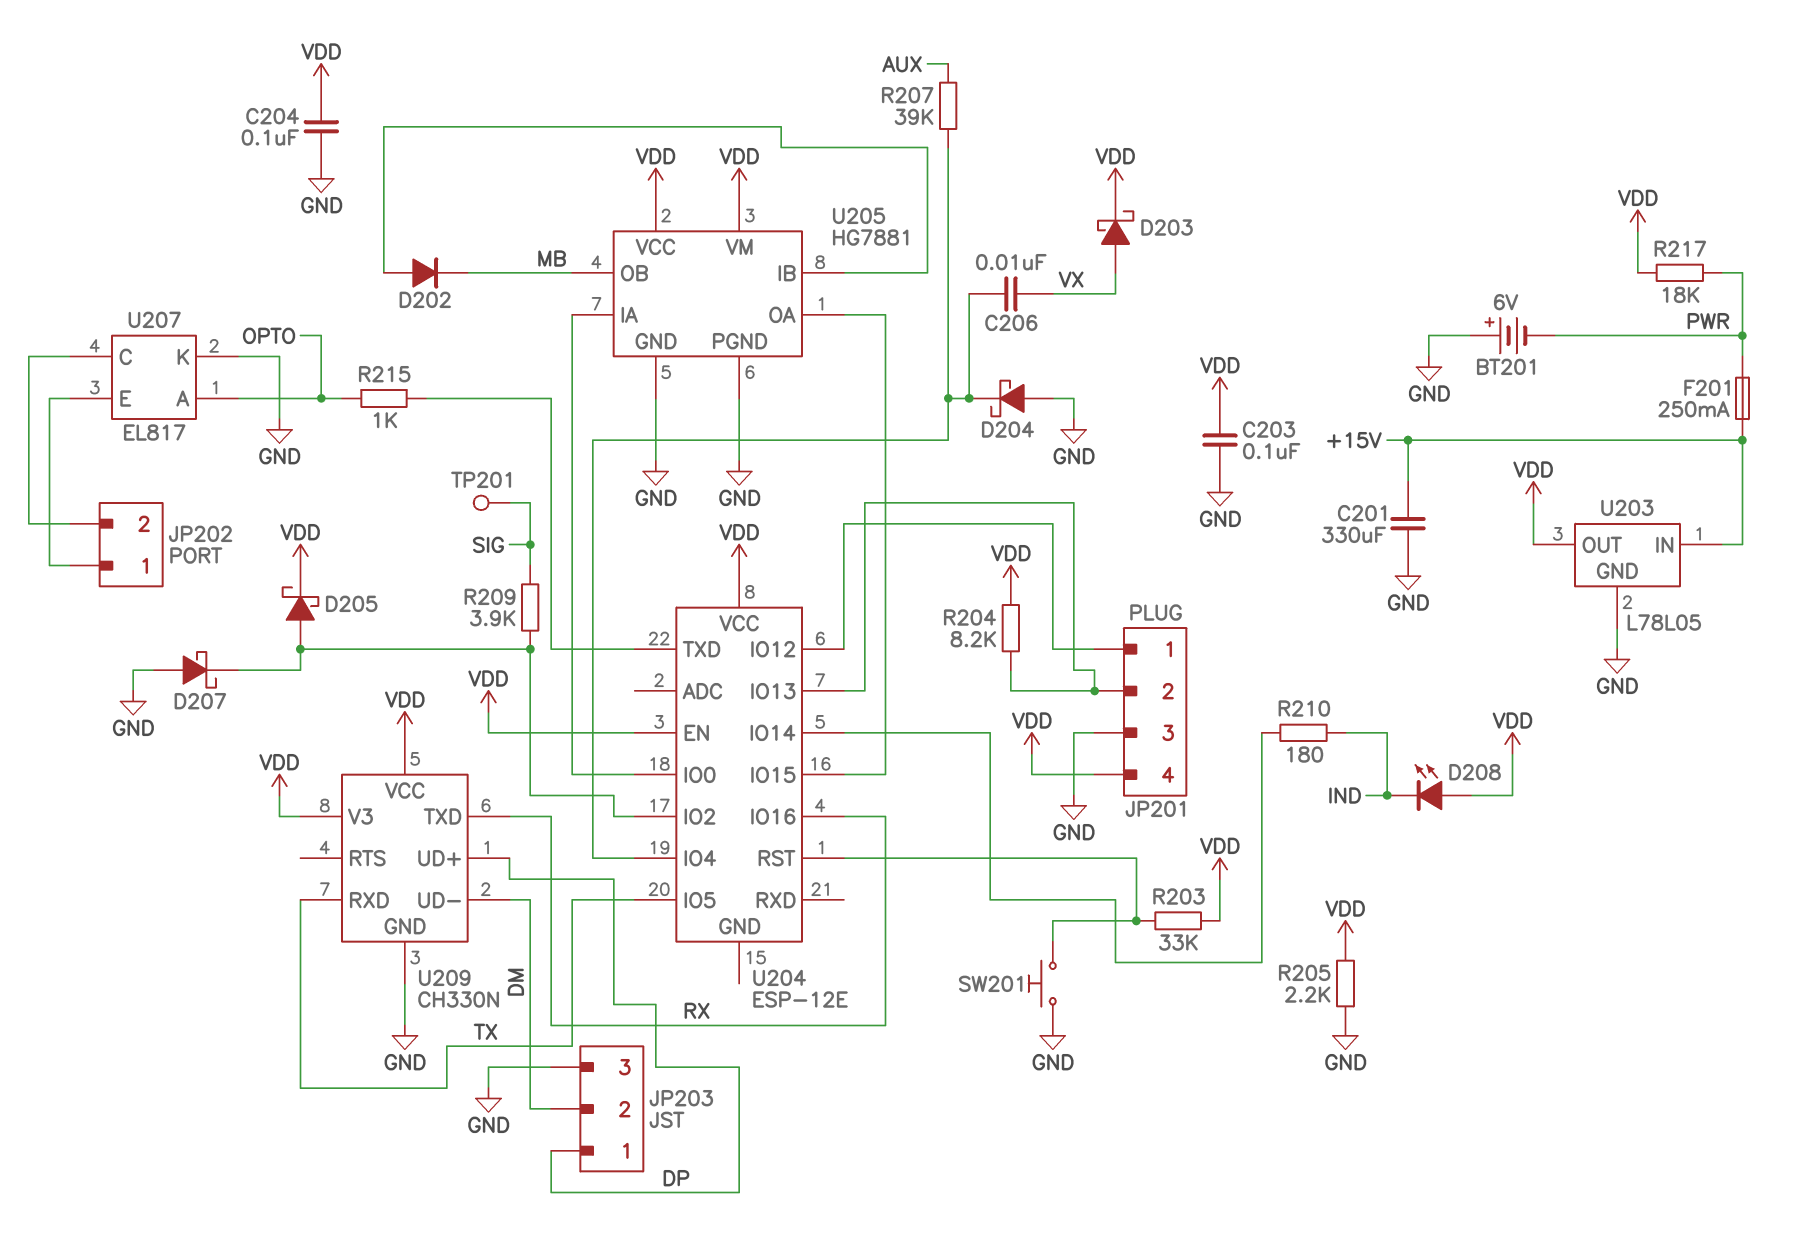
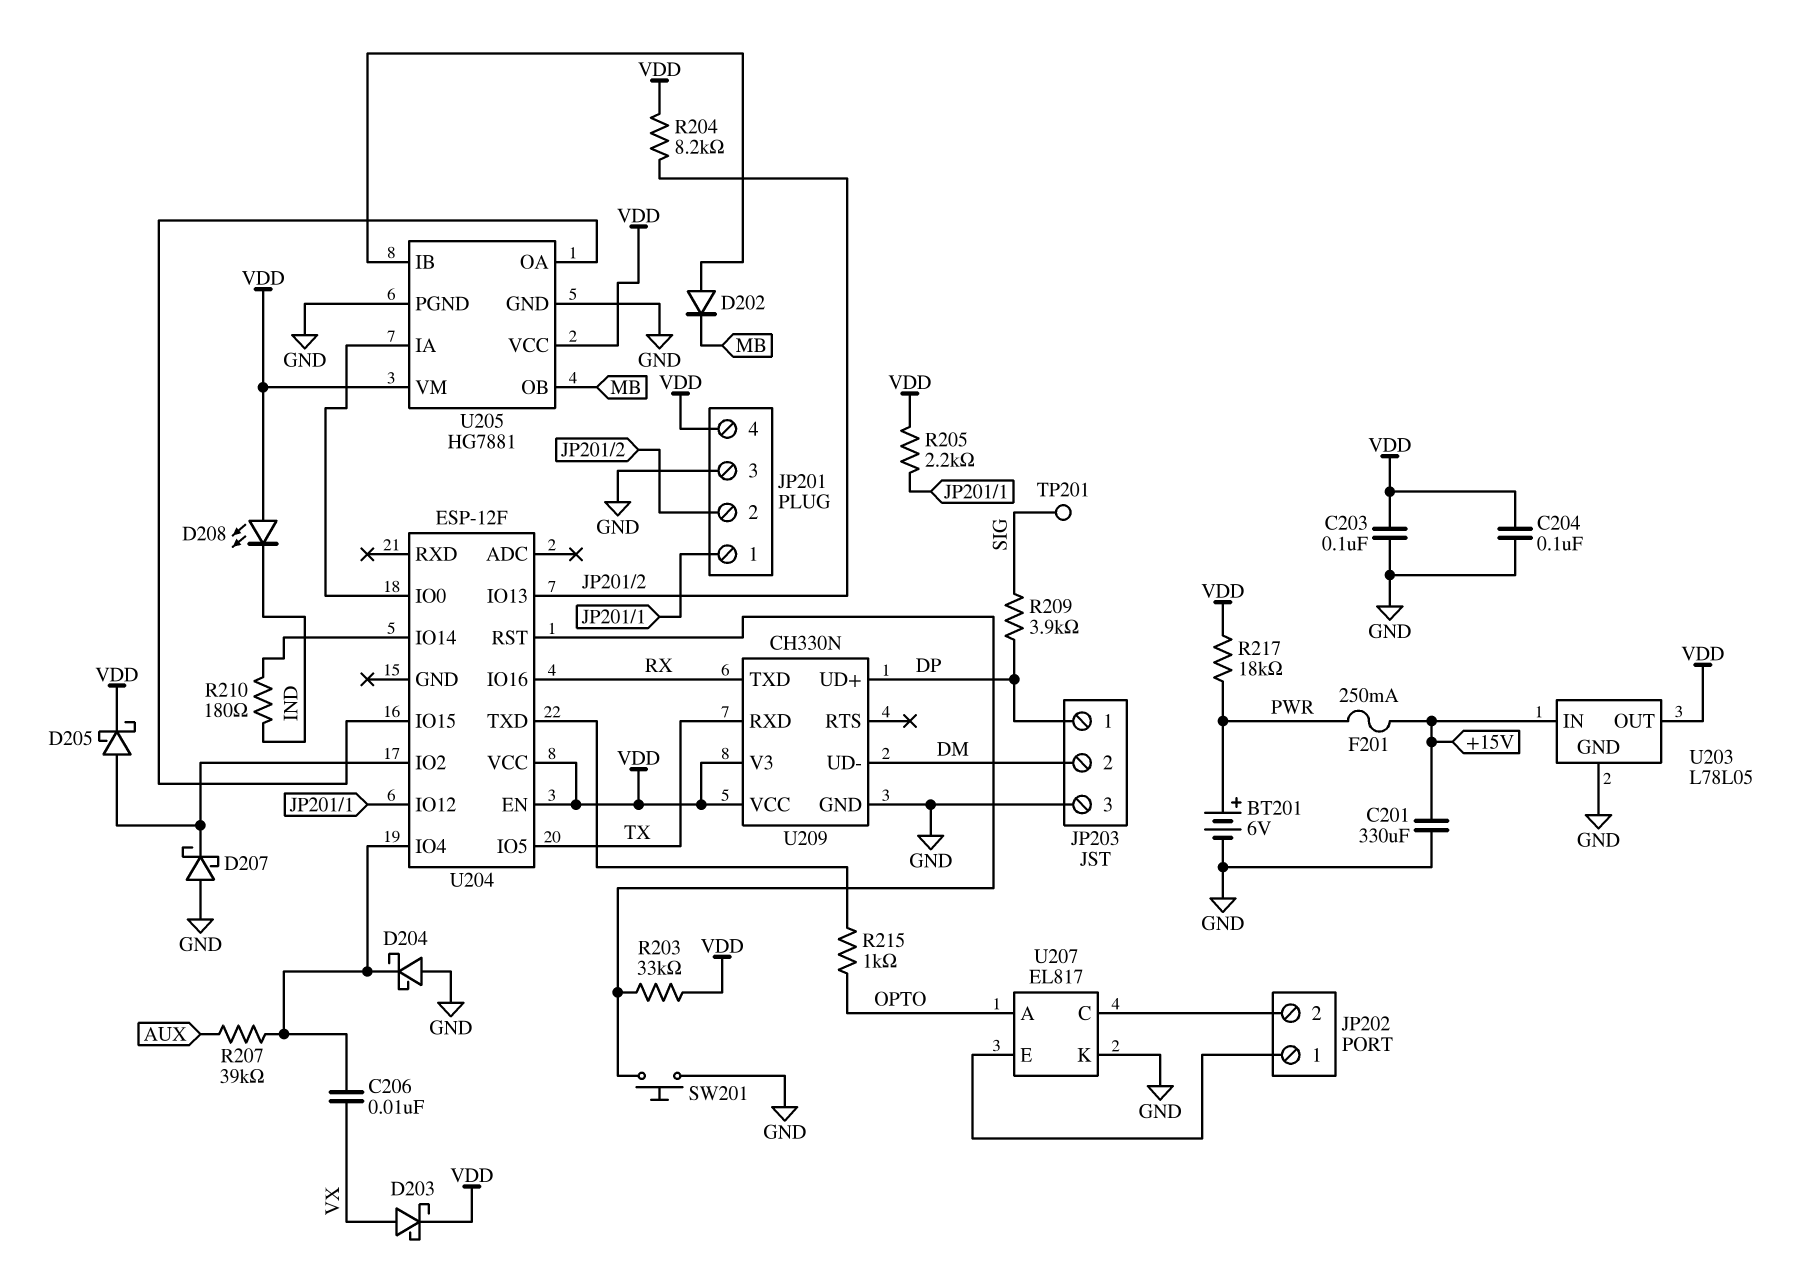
BT201: 6V (plus GND, minus PWR) -> 6V (plus PWR, minus GND)
R205: 2.2k (GND, VDD) -> 2.2k (JP201/1, VDD)
R209: 3.9k (SIG, U204/IO2) -> 3.9k (DP, SIG)
U204: ESP-12E -> ESP-12F

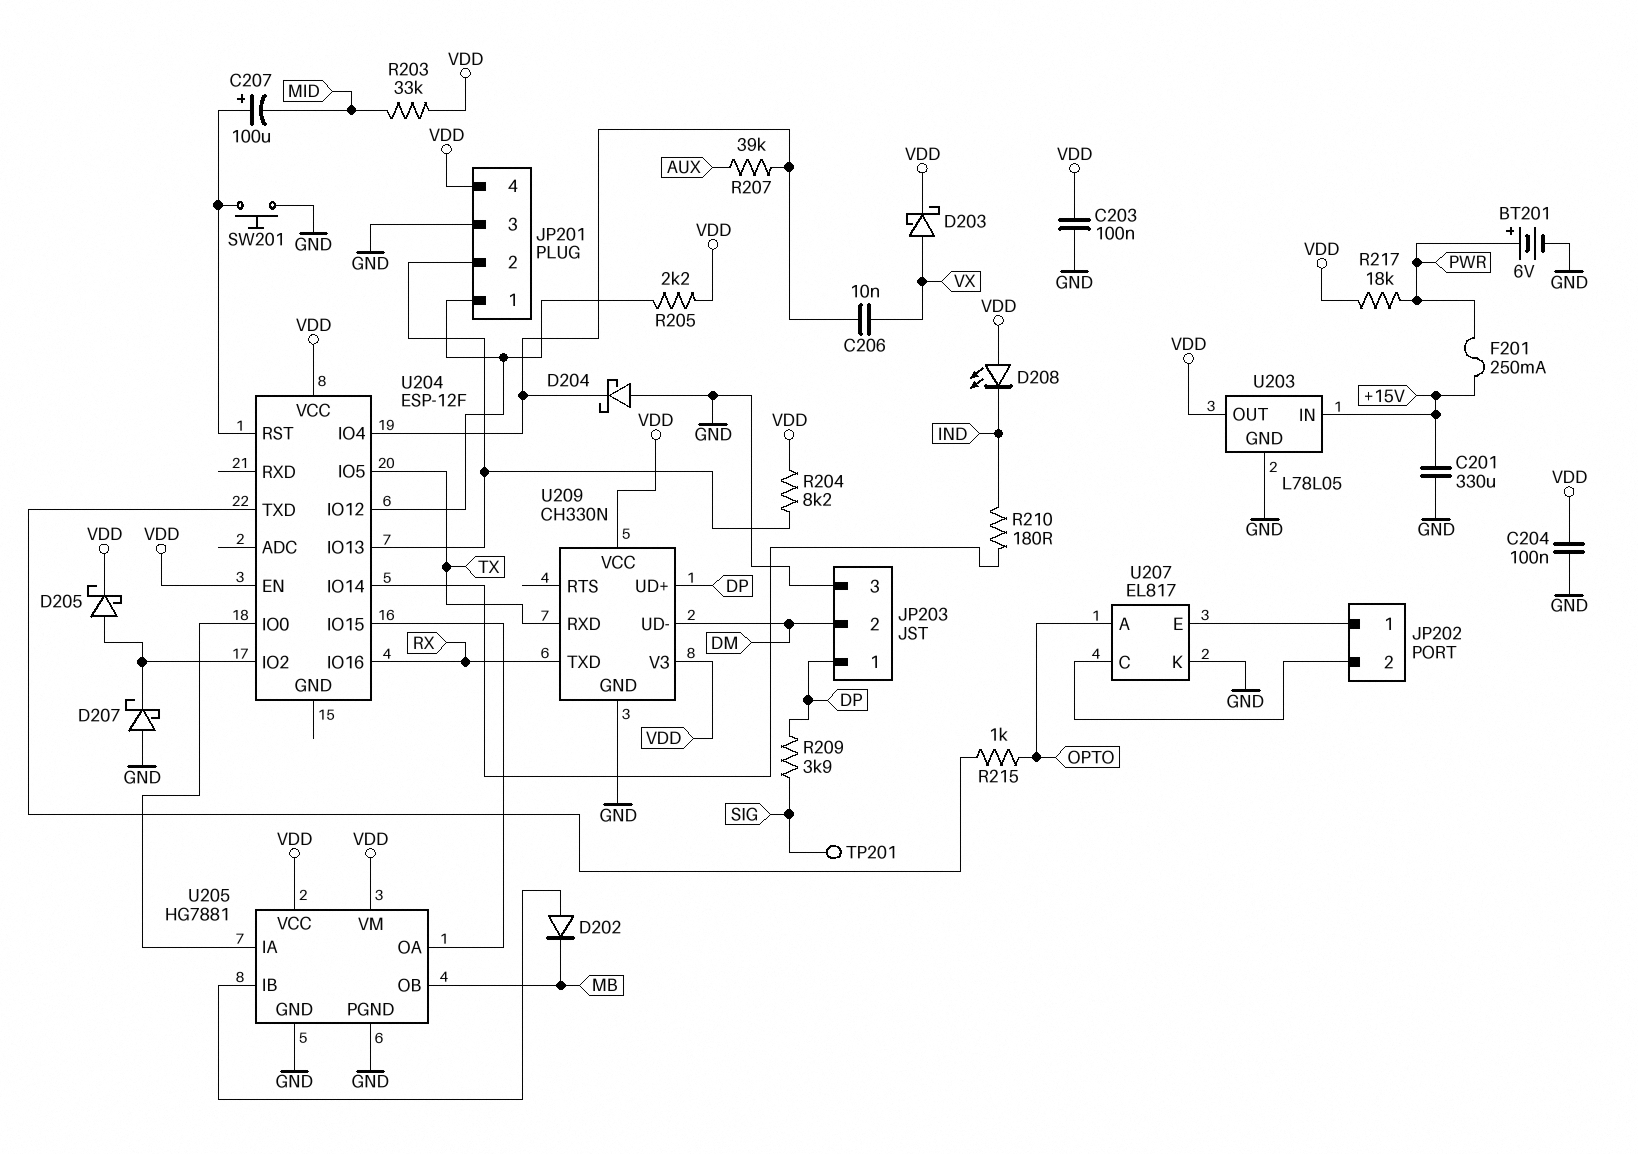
C207: none -> 100uF (plus U204/RST, minus MID)
R203: 33k (U204/RST, VDD) -> 33k (MID, VDD)

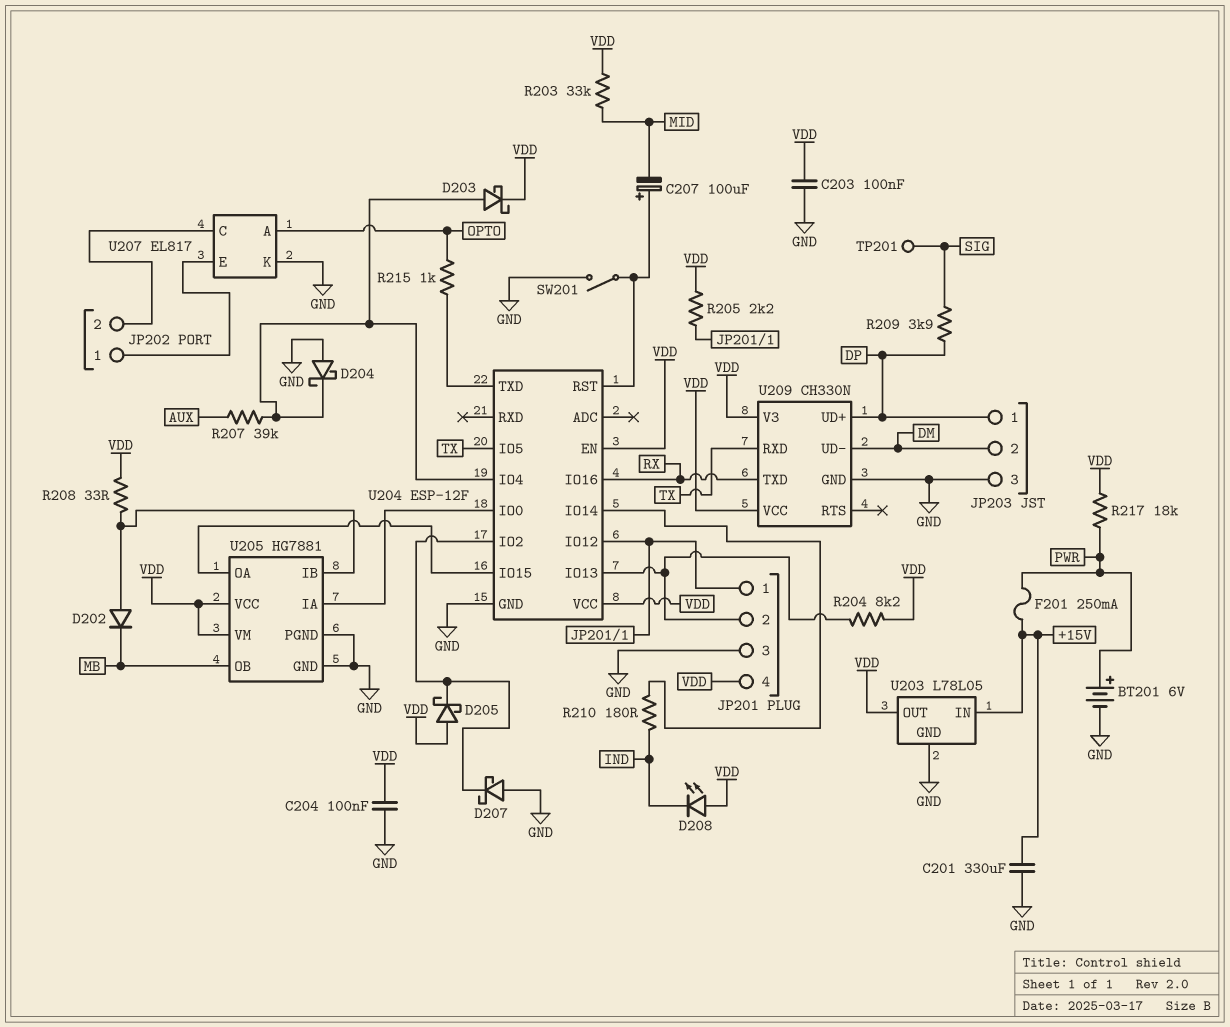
C206: 10nF (U204/IO4, VX) -> none
D203: schottky (A VX, K VDD) -> schottky (A U204/IO4, K VDD)
D205: schottky (A U204/IO2, K VDD) -> schottky (A VDD, K U204/IO2)
R208: none -> 33 (U205/IB, VDD)
SW201: button (GND, U204/RST) -> switch (GND, U204/RST)
U204 pin GND: none -> GND

